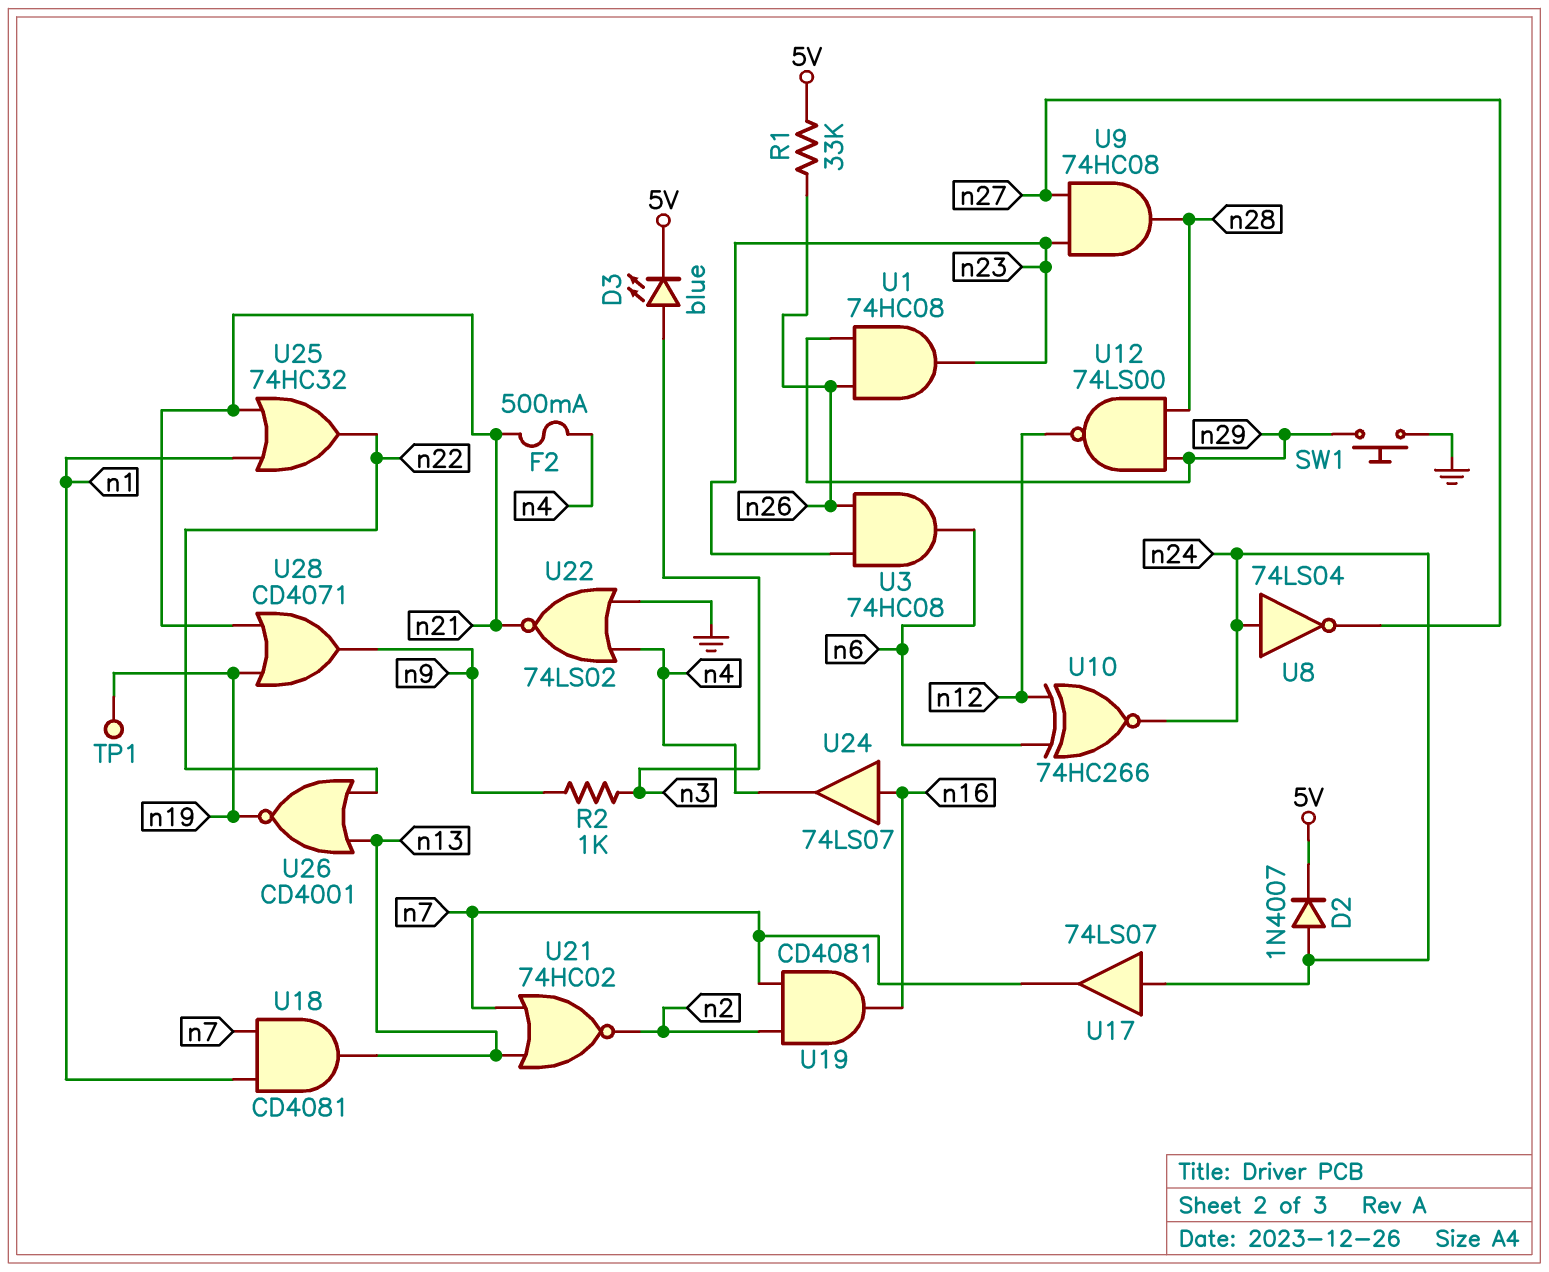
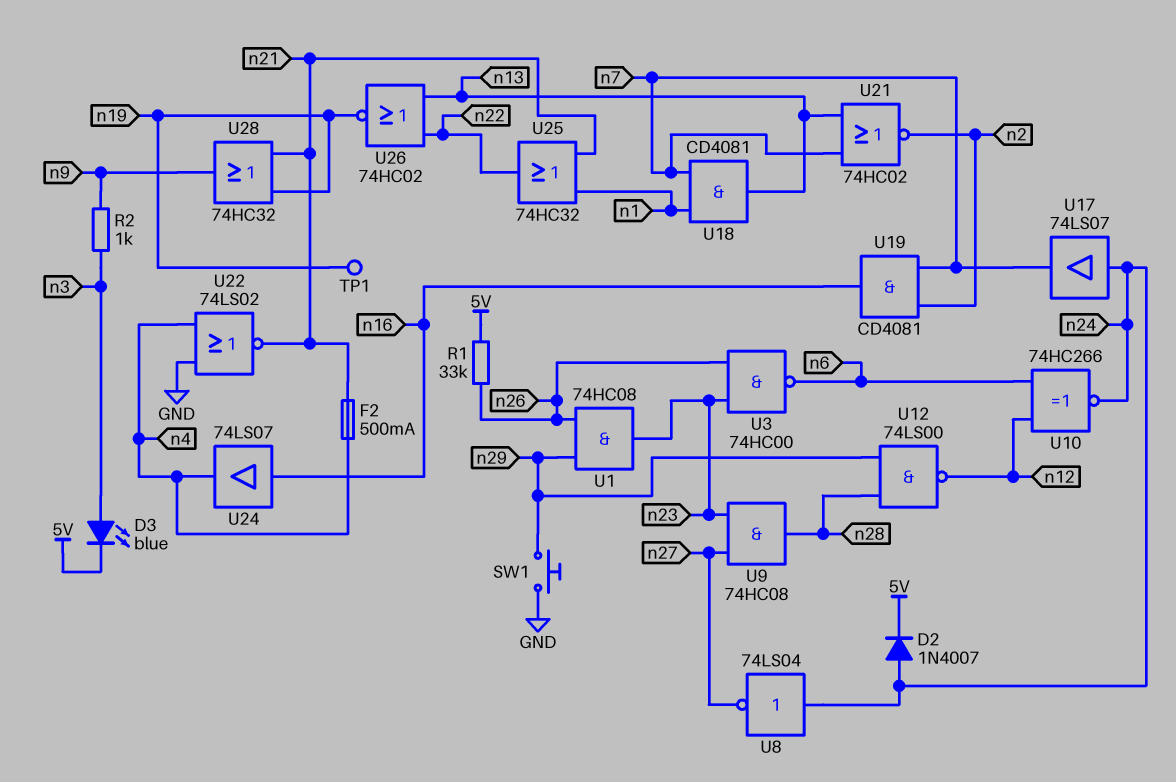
U3: AND 74HC08 (in n23, in n26, out n6) -> NAND 74HC00 (in n23, in n26, out n6)
U26: NOR CD4001 (in n13, in n22, out n19) -> NOR 74HC02 (in n13, in n22, out n19)
U28: OR CD4071 (in n19, in n21, out n9) -> OR 74HC32 (in n19, in n21, out n9)

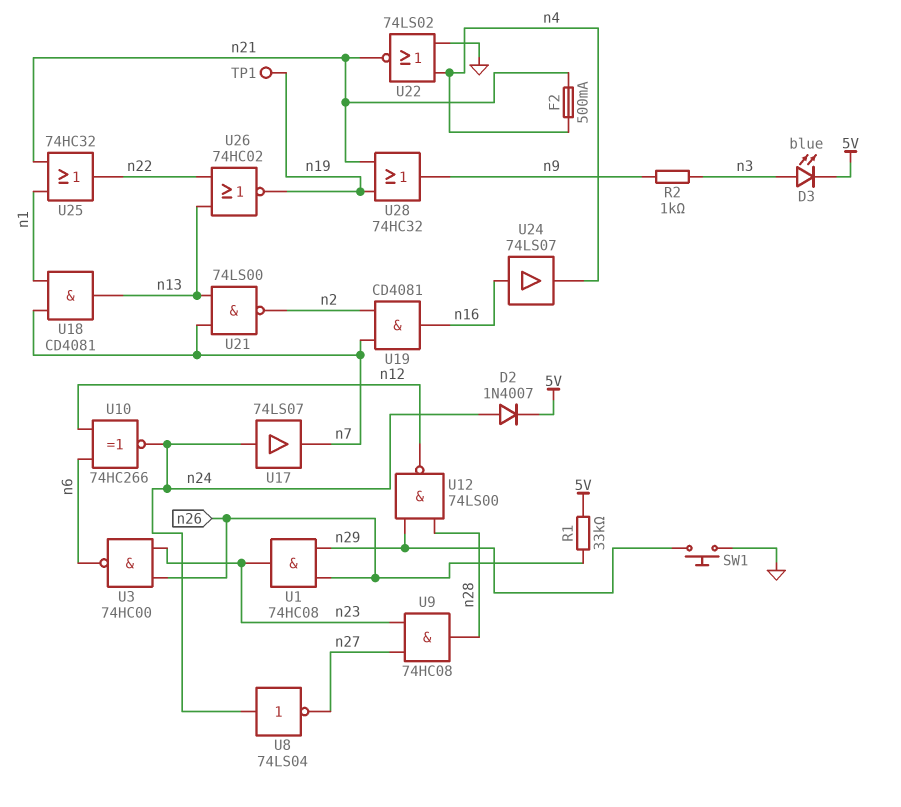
U21: NOR 74HC02 (in n7, in n13, out n2) -> NAND 74LS00 (in n7, in n13, out n2)

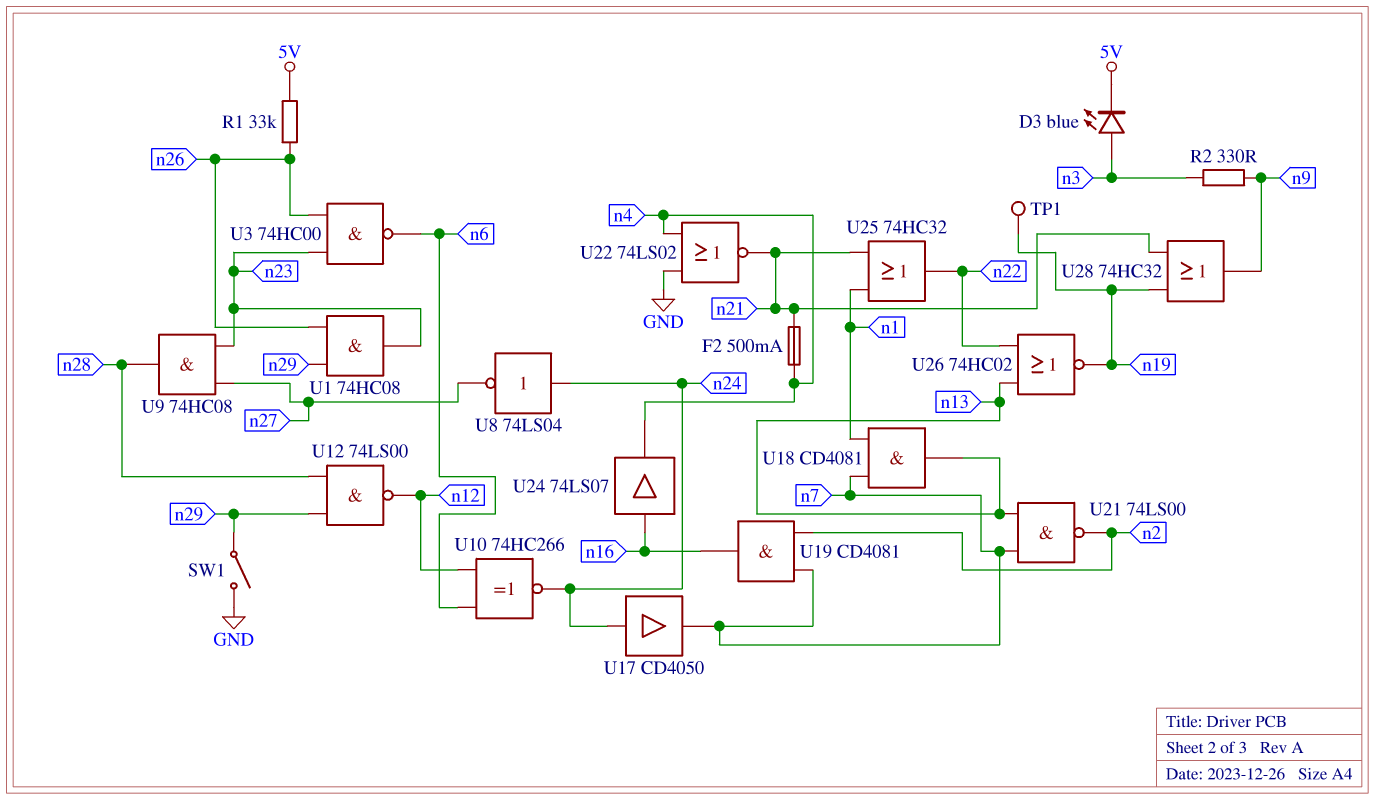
D2: diode 1N4007 (A n24, K 5V) -> none
R2: 1k (n3, n9) -> 330 (n3, n9)
SW1: button (GND, n29) -> switch (GND, n29)
U17: buffer 74LS07 (in n24, out n7) -> buffer CD4050 (in n24, out n7)

